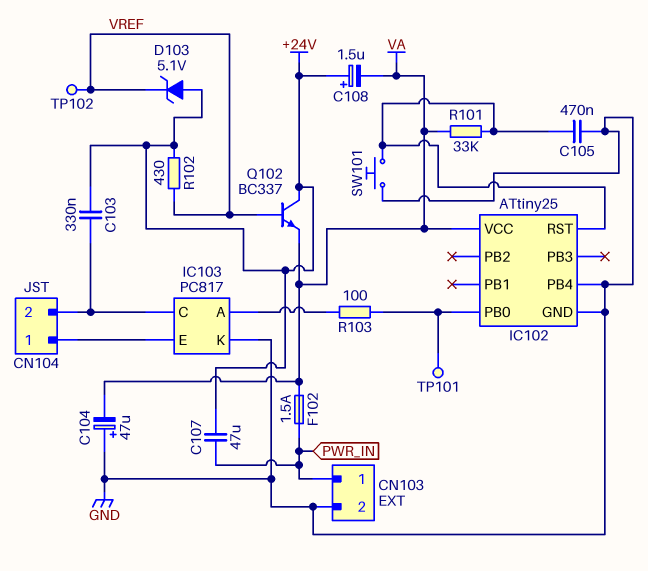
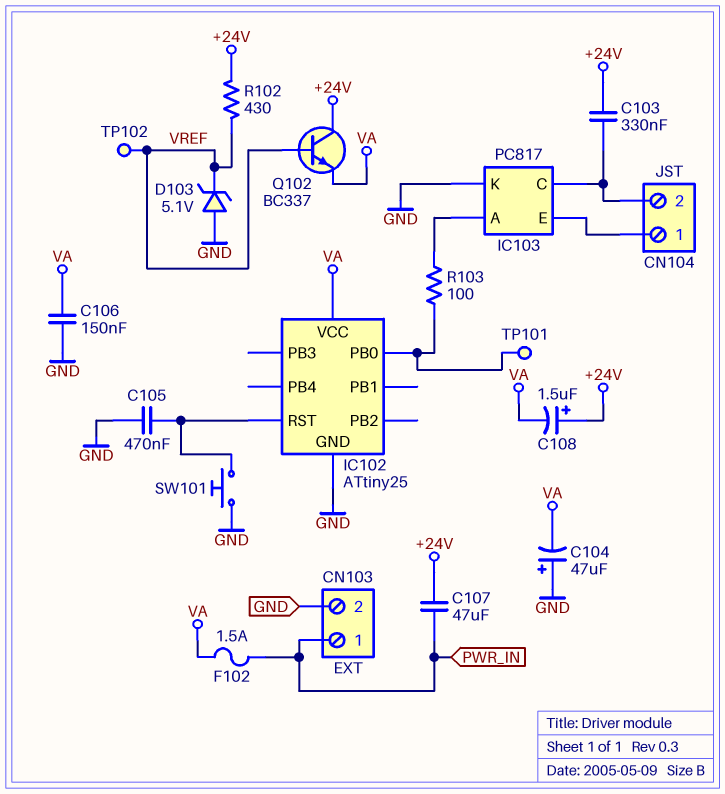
C106: none -> 150nF (GND, VA)
D103: zener 5.1V (A +24V, K VREF) -> zener 5.1V (A GND, K VREF)
IC102 pin PB4: GND -> none
R101: 33k (IC102/RST, VA) -> none

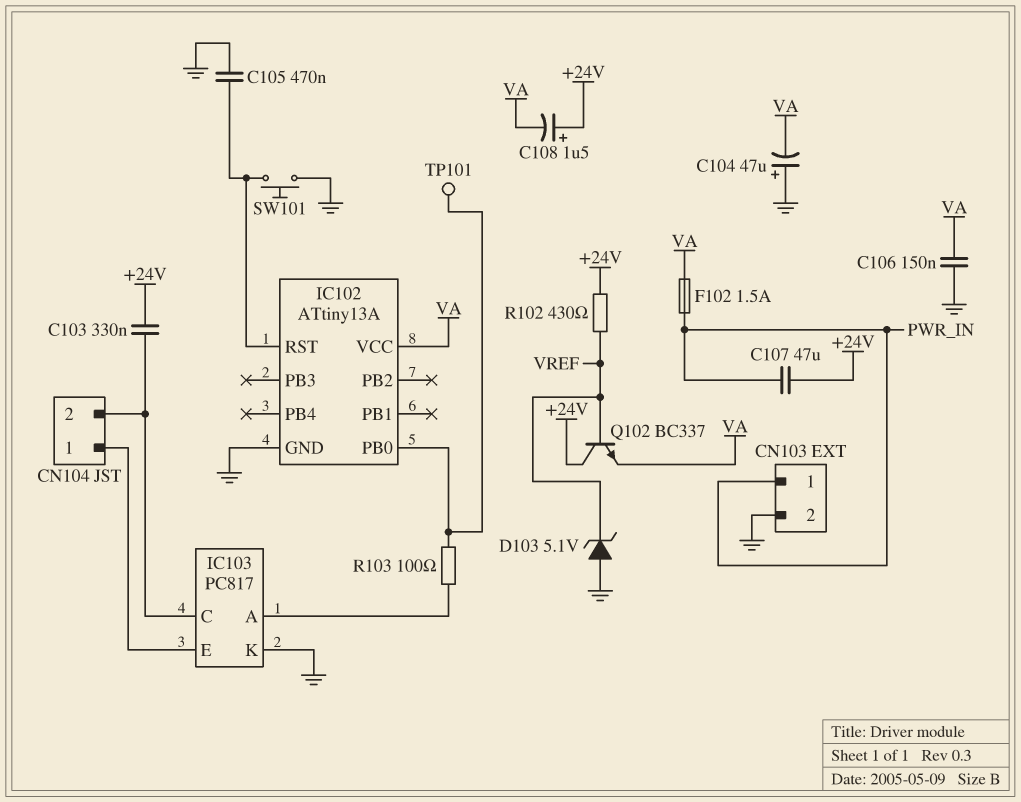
IC102: ATtiny25 -> ATtiny13A
TP102: test point (VREF) -> none

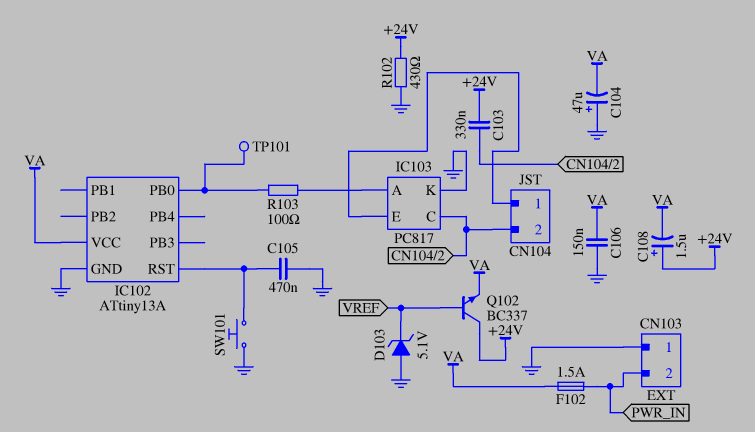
C107: 47uF (+24V, PWR_IN) -> none
CN103 pin 1: PWR_IN -> GND
CN103 pin 2: GND -> PWR_IN
R102: 430 (+24V, VREF) -> 430 (+24V, GND)

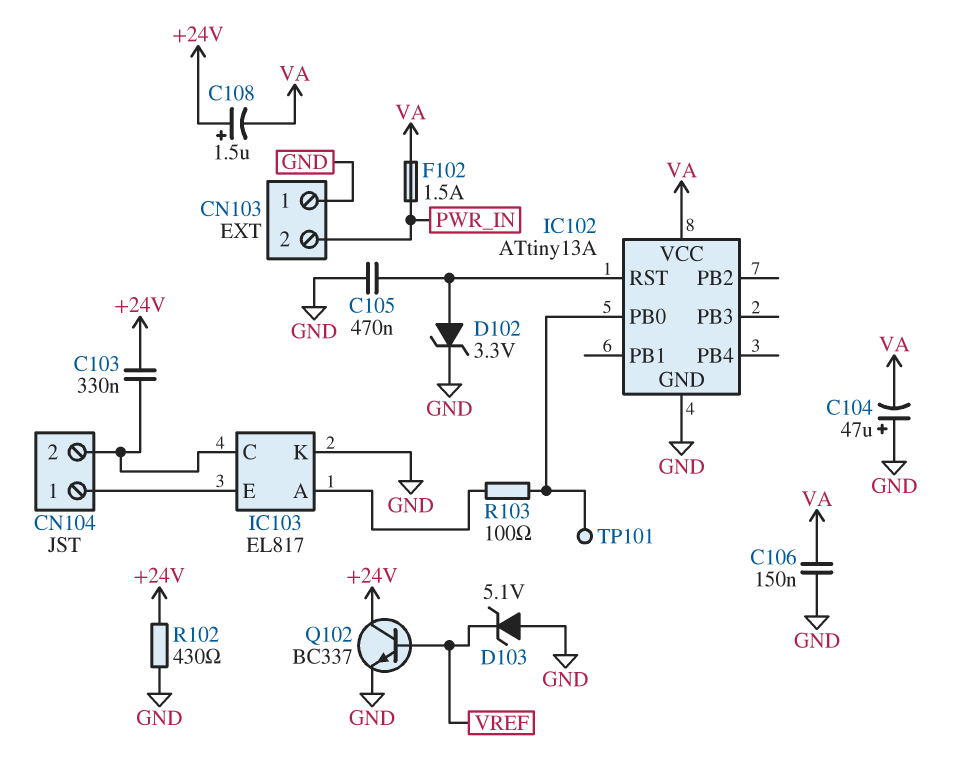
D102: none -> zener 3.3V (A IC102/RST, K GND)
IC103: PC817 -> EL817
Q102: NPN BC337 (B VREF, C +24V, E VA) -> NPN BC337 (B VREF, C +24V, E GND)
SW101: button (GND, IC102/RST) -> none

